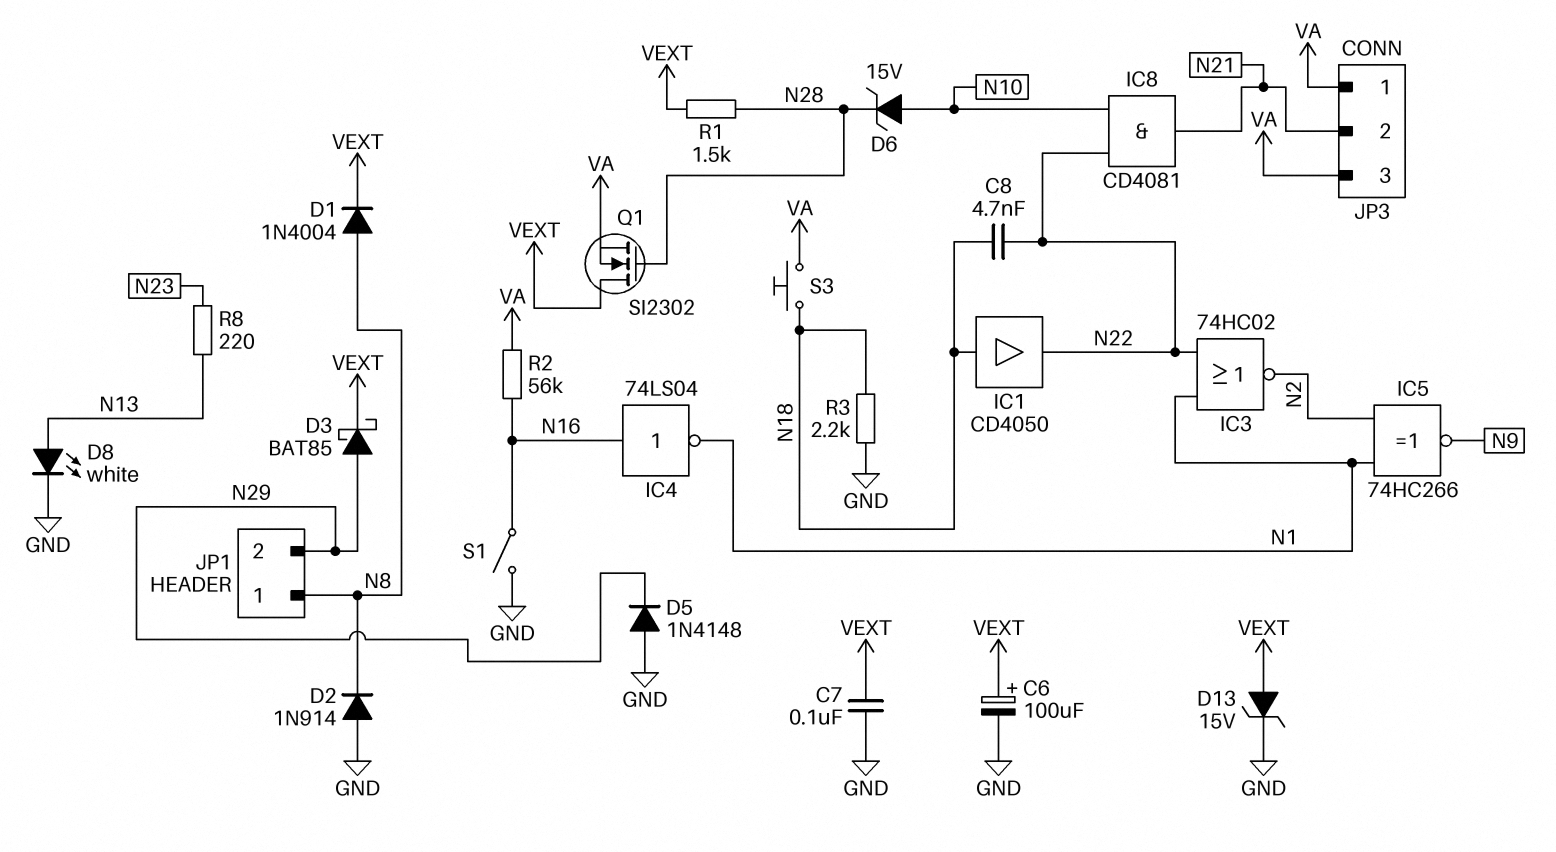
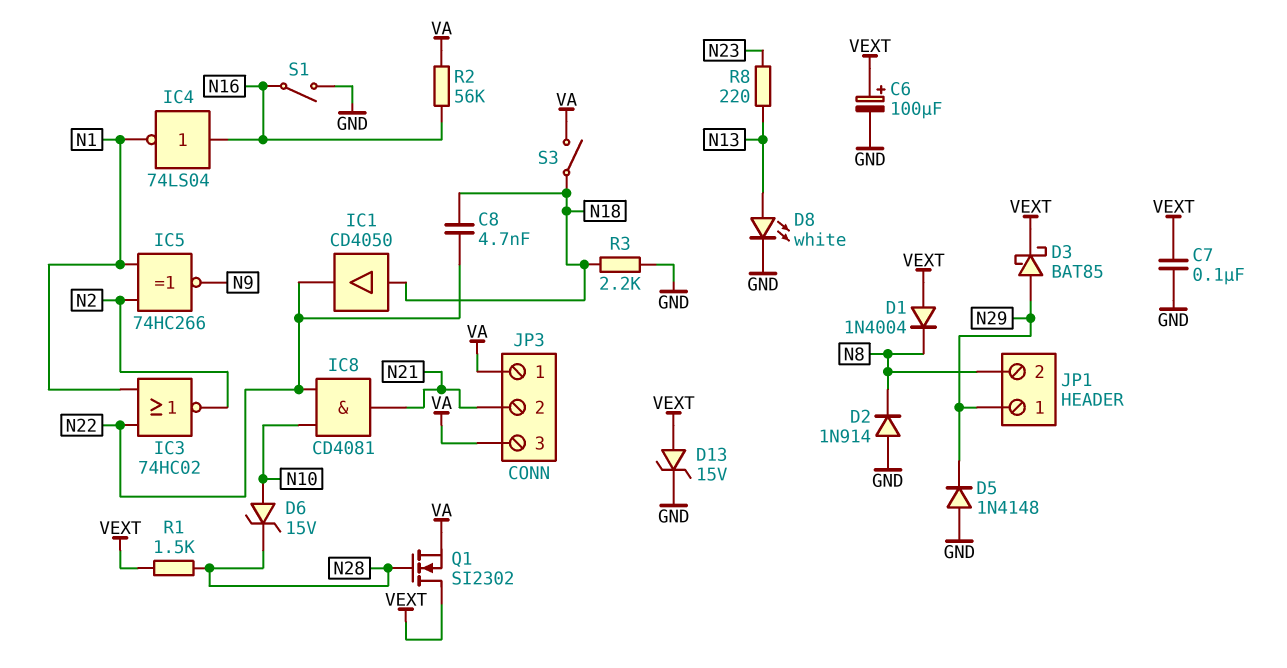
D1: diode 1N4004 (A N8, K VEXT) -> diode 1N4004 (A VEXT, K N8)
JP1 pin 1: N8 -> N29
JP1 pin 2: N29 -> N8
S3: button (N18, VA) -> switch (N18, VA)

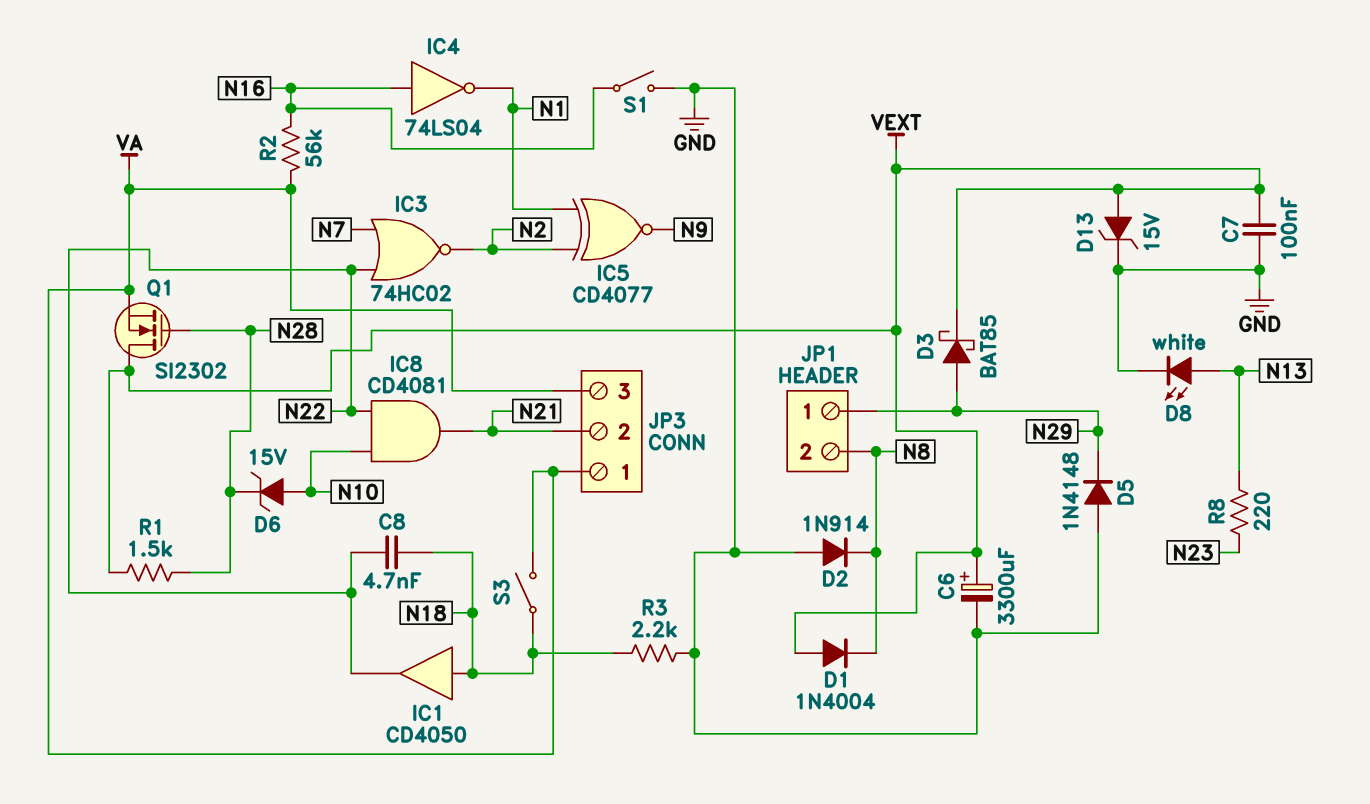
C6: 100uF (plus VEXT, minus GND) -> 3300uF (plus VEXT, minus GND)
IC3: NOR 74HC02 (in N1, in N22, out N2) -> NOR 74HC02 (in N7, in N22, out N2)
IC5: XNOR 74HC266 (in N1, in N2, out N9) -> XNOR CD4077 (in N1, in N2, out N9)

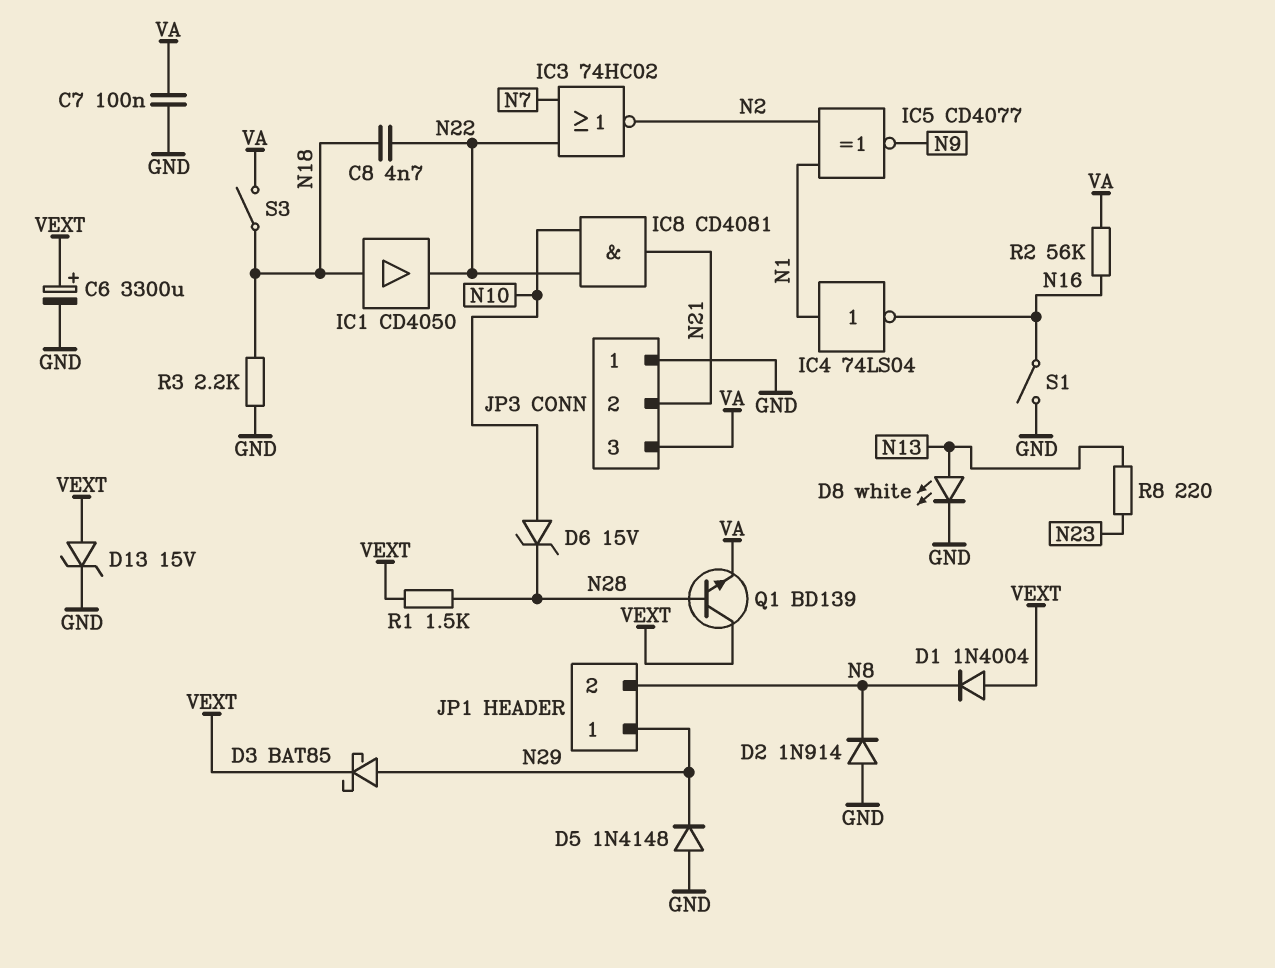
C7: 100nF (GND, VEXT) -> 100nF (GND, VA)
IC4: NOT 74LS04 (in N16, out N1) -> NOT 74LS04 (in N1, out N16)
JP3 pin 1: VA -> GND
Q1: NMOS SI2302 (G N28, D VEXT, S VA) -> NPN BD139 (B N28, C VEXT, E VA)

